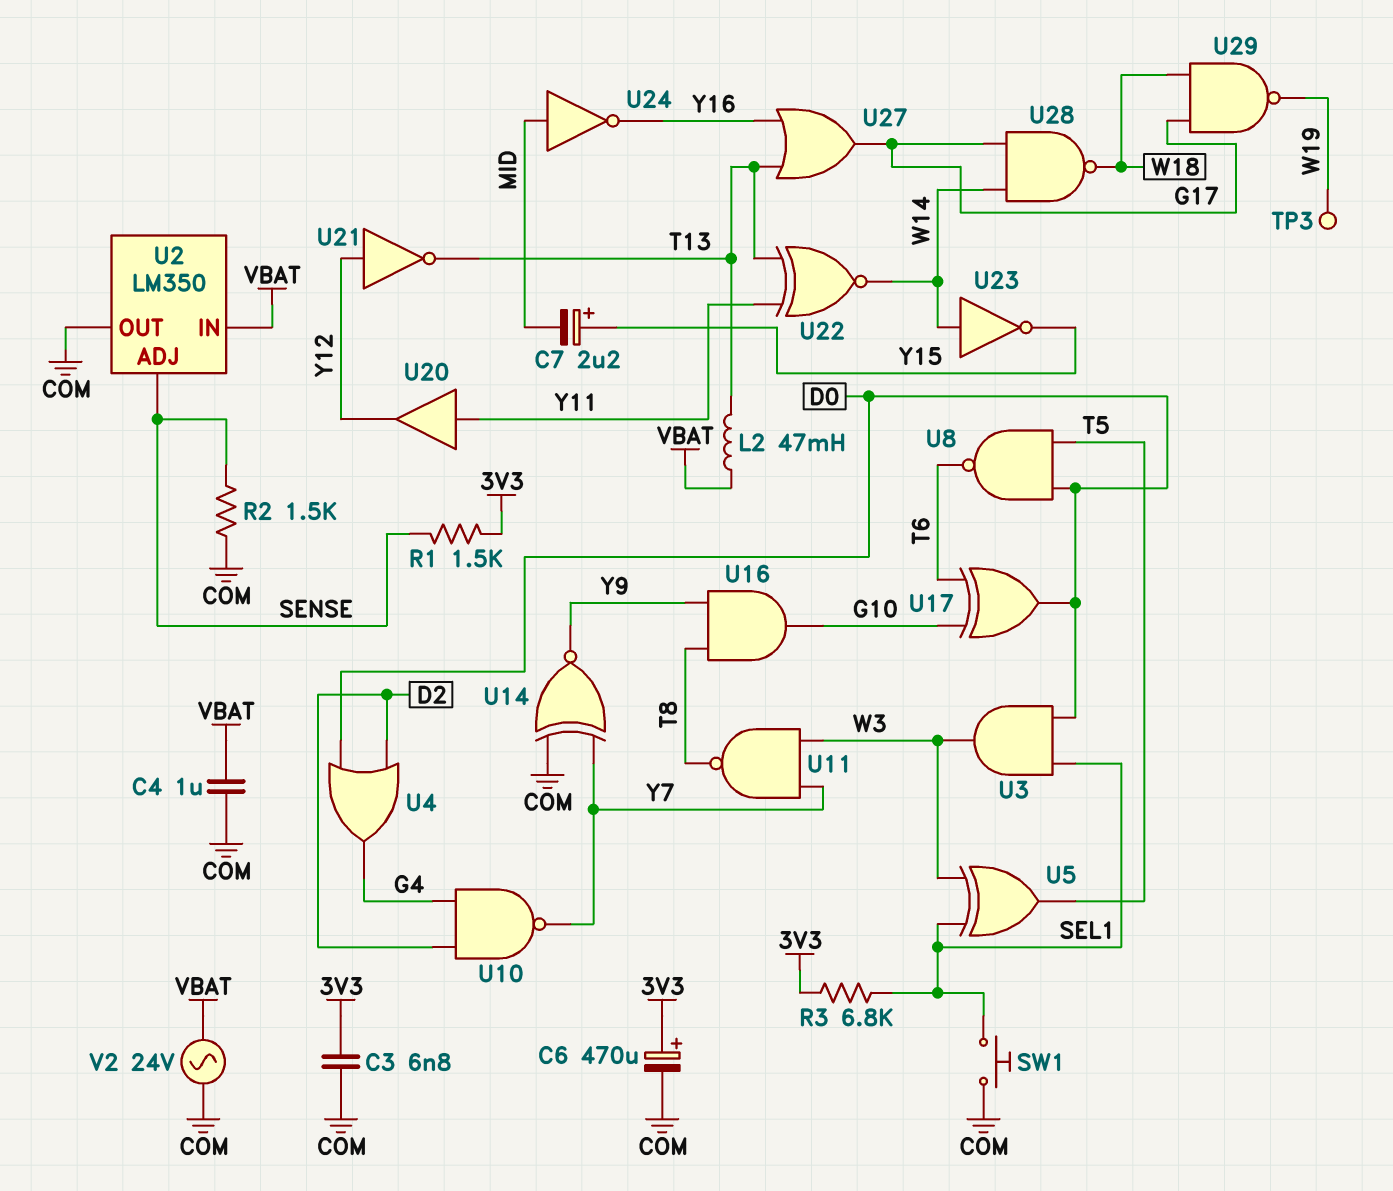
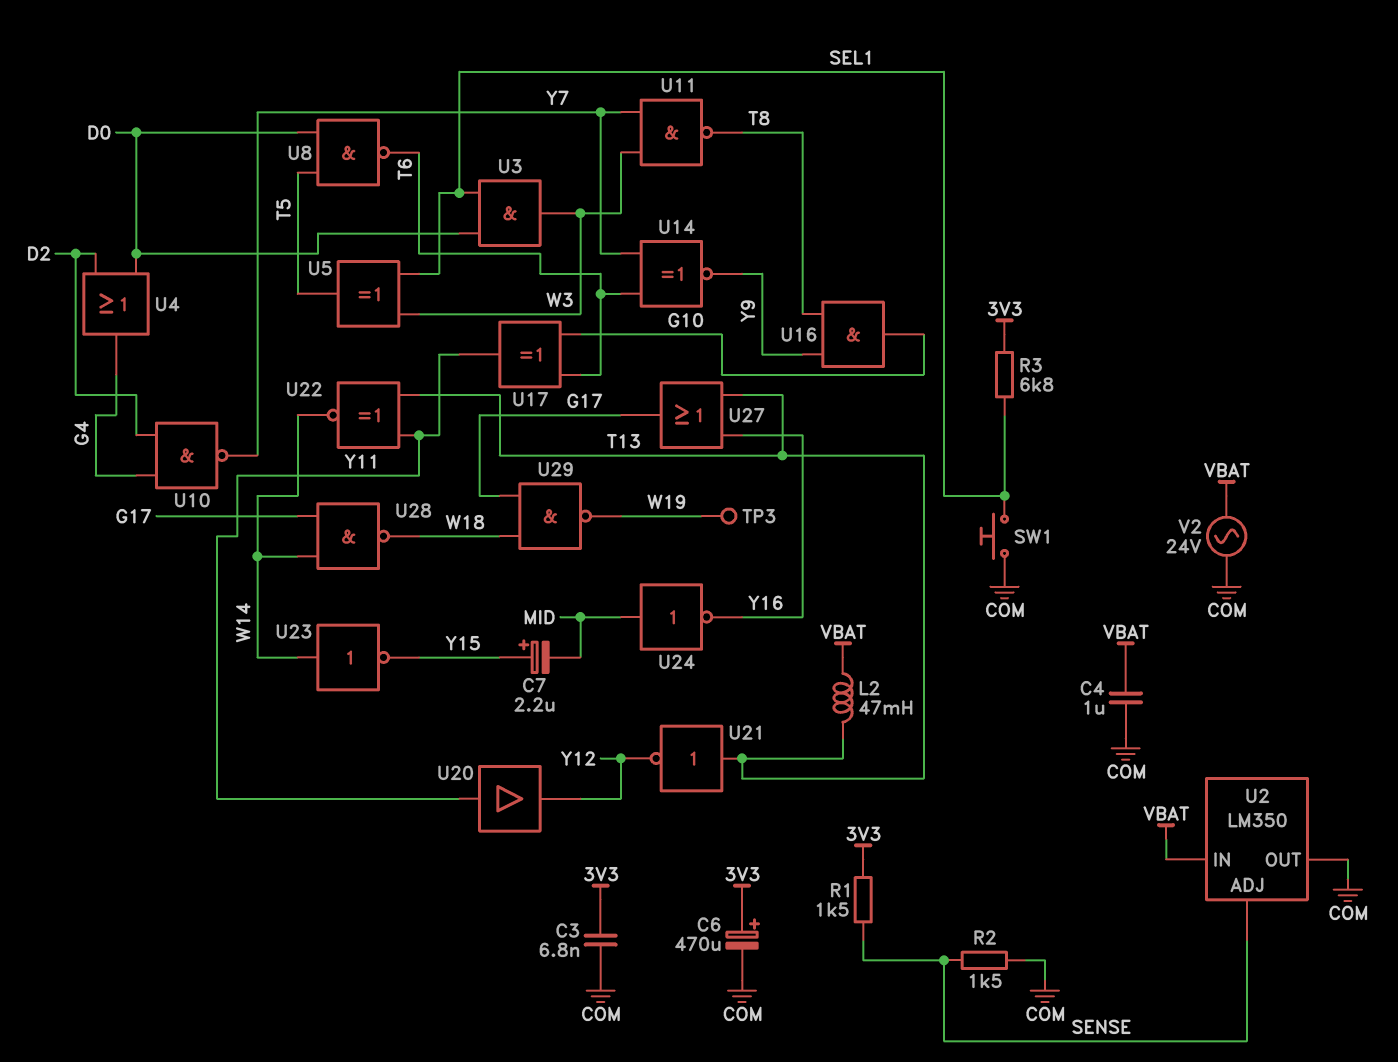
U14: XNOR (in COM, in Y7, out Y9) -> XNOR (in T6, in Y7, out Y9)
U17: XOR (in G10, in T6, out D0) -> XOR (in G10, in T6, out Y11)
U21: NOT (in Y12, out T13) -> NOT (in T13, out Y12)

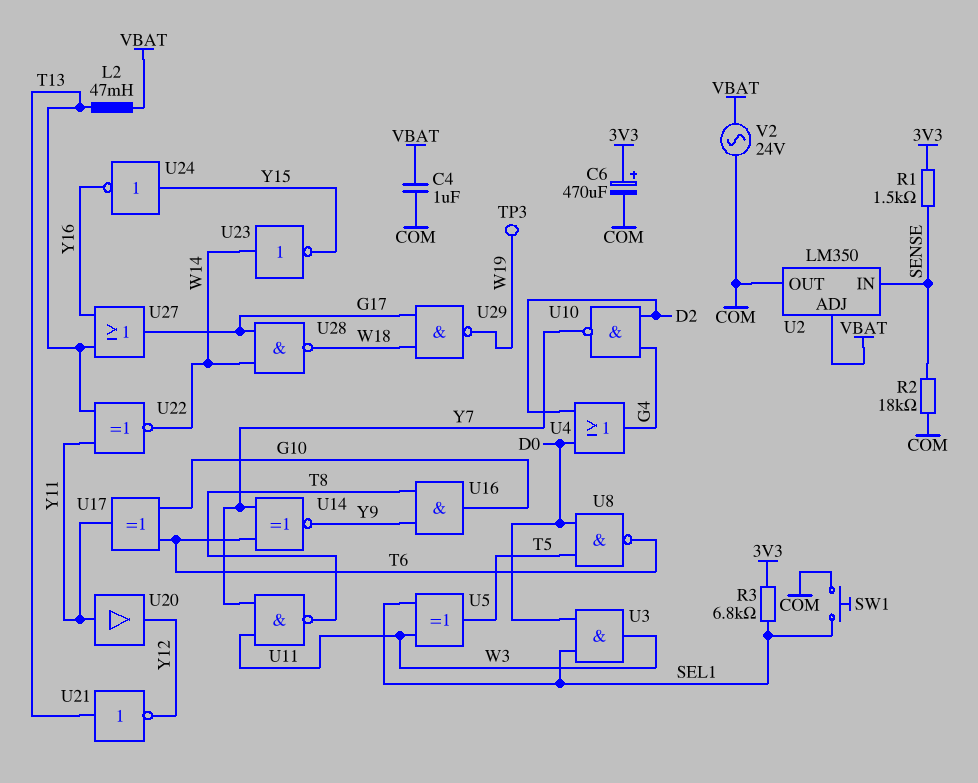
C3: 6.8nF (3V3, COM) -> none
C7: 2.2uF (plus Y15, minus MID) -> none
R2: 1.5k (COM, SENSE) -> 18k (COM, SENSE)
U2 pin ADJ: SENSE -> VBAT
U2 pin IN: VBAT -> SENSE
U24: NOT (in MID, out Y16) -> NOT (in Y15, out Y16)

